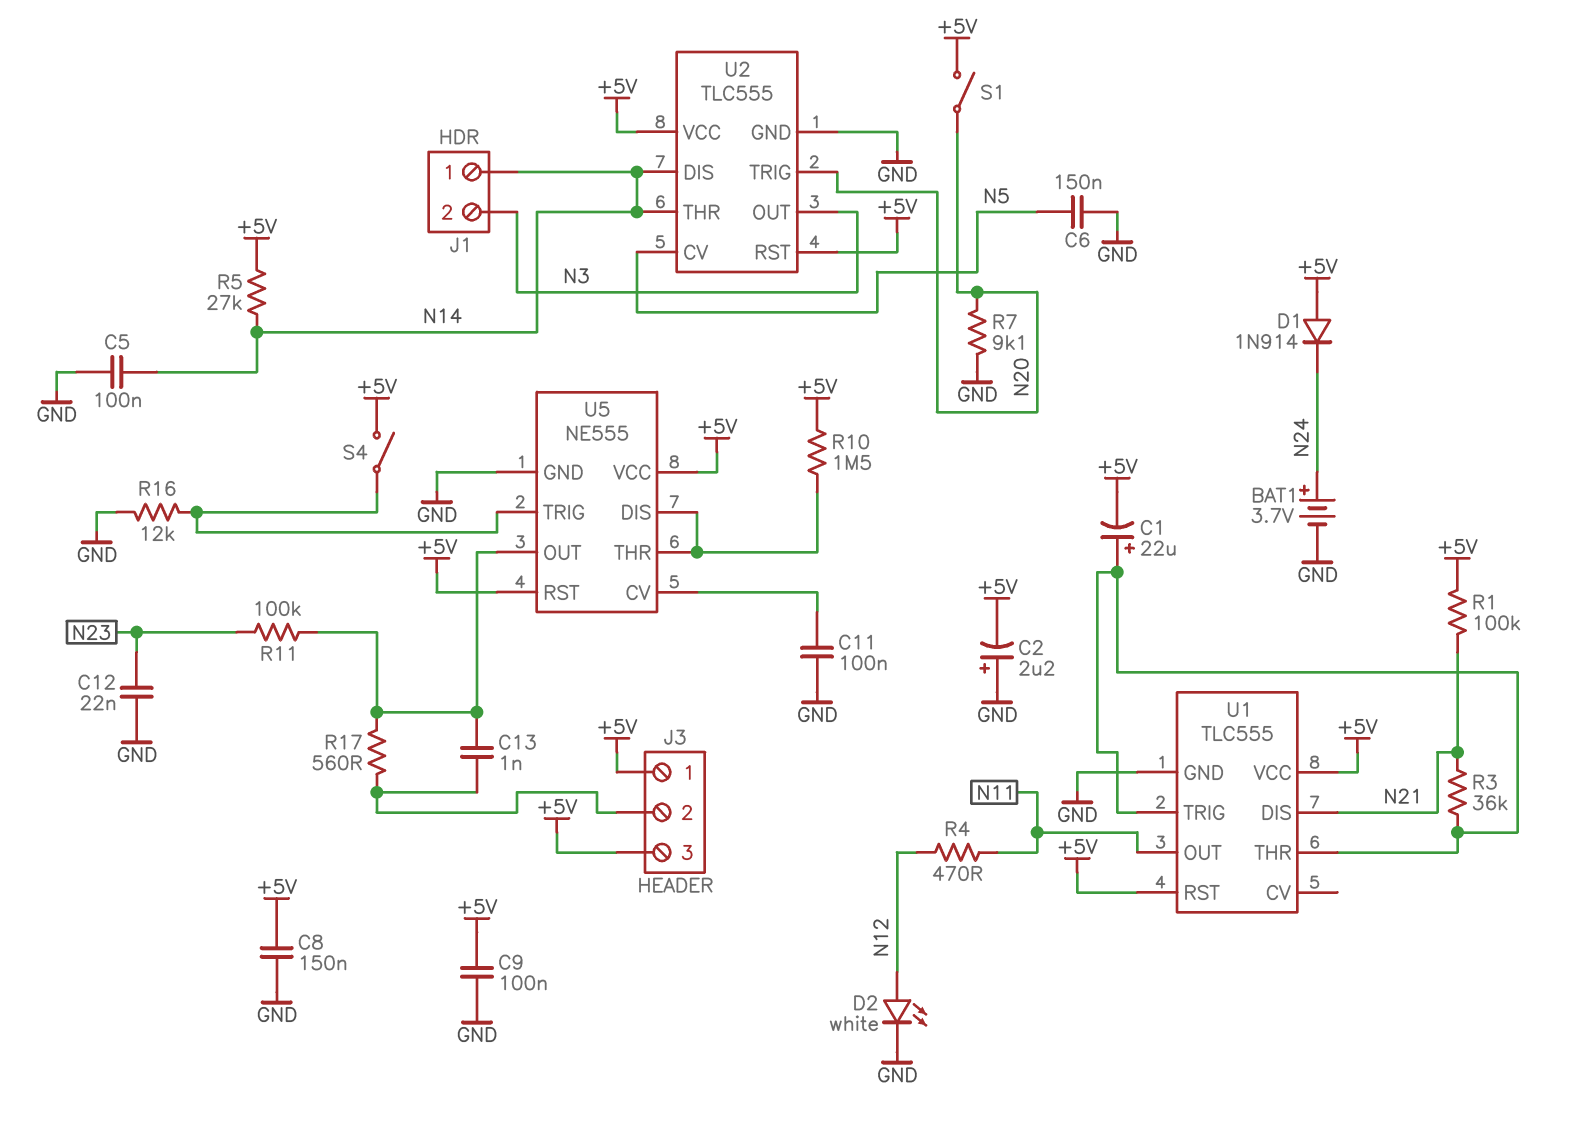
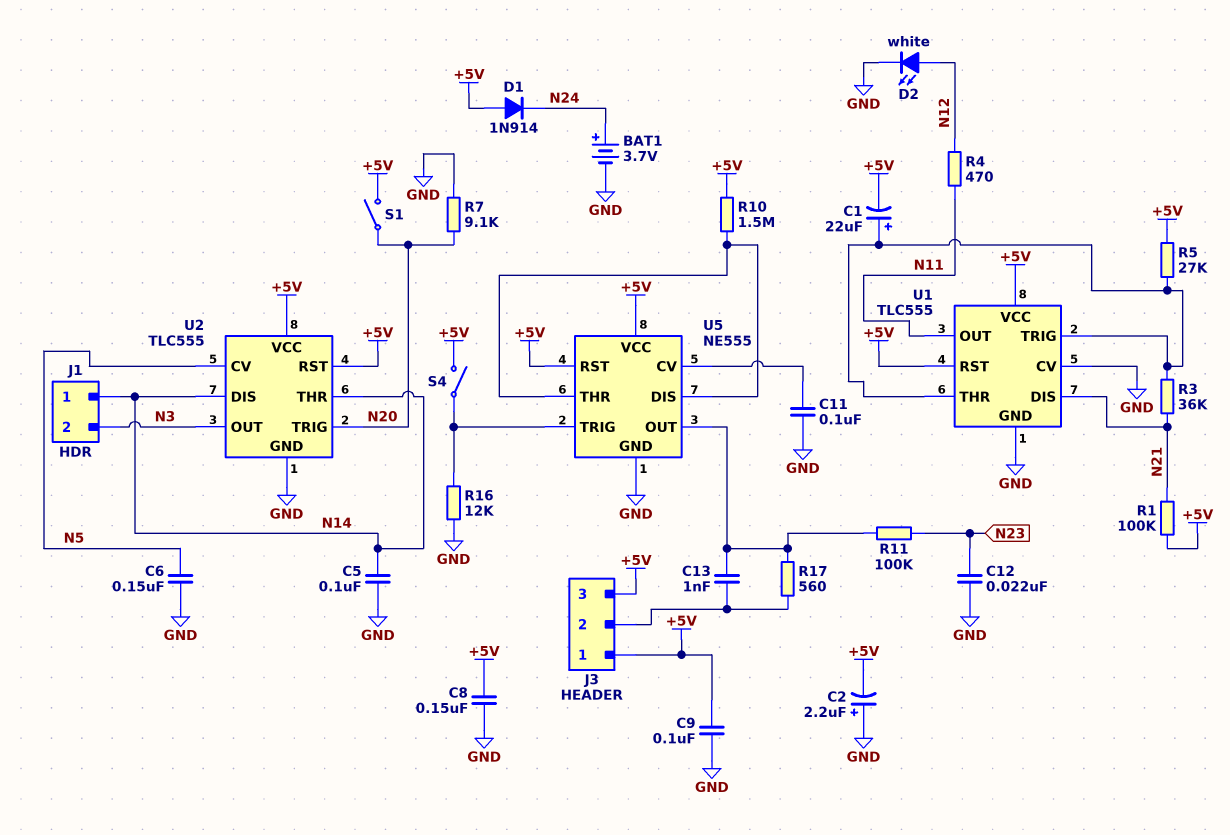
R5: 27k (+5V, N14) -> 27k (+5V, U1/THR)
U1 pin CV: none -> GND

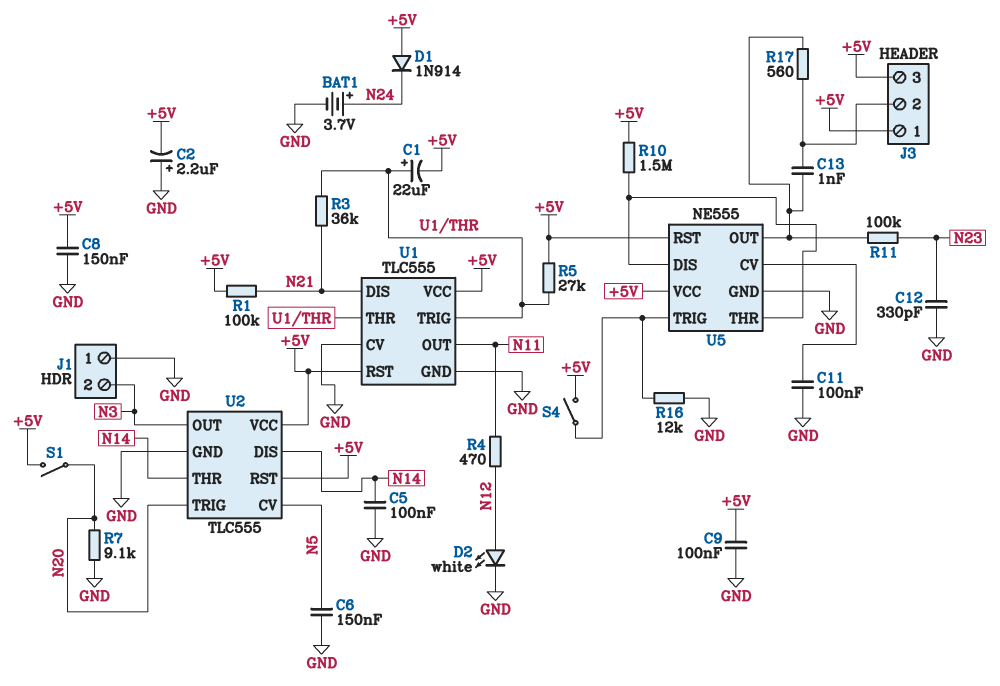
C12: 22nF (GND, N23) -> 330pF (GND, N23)
J1 pin 1: N14 -> GND

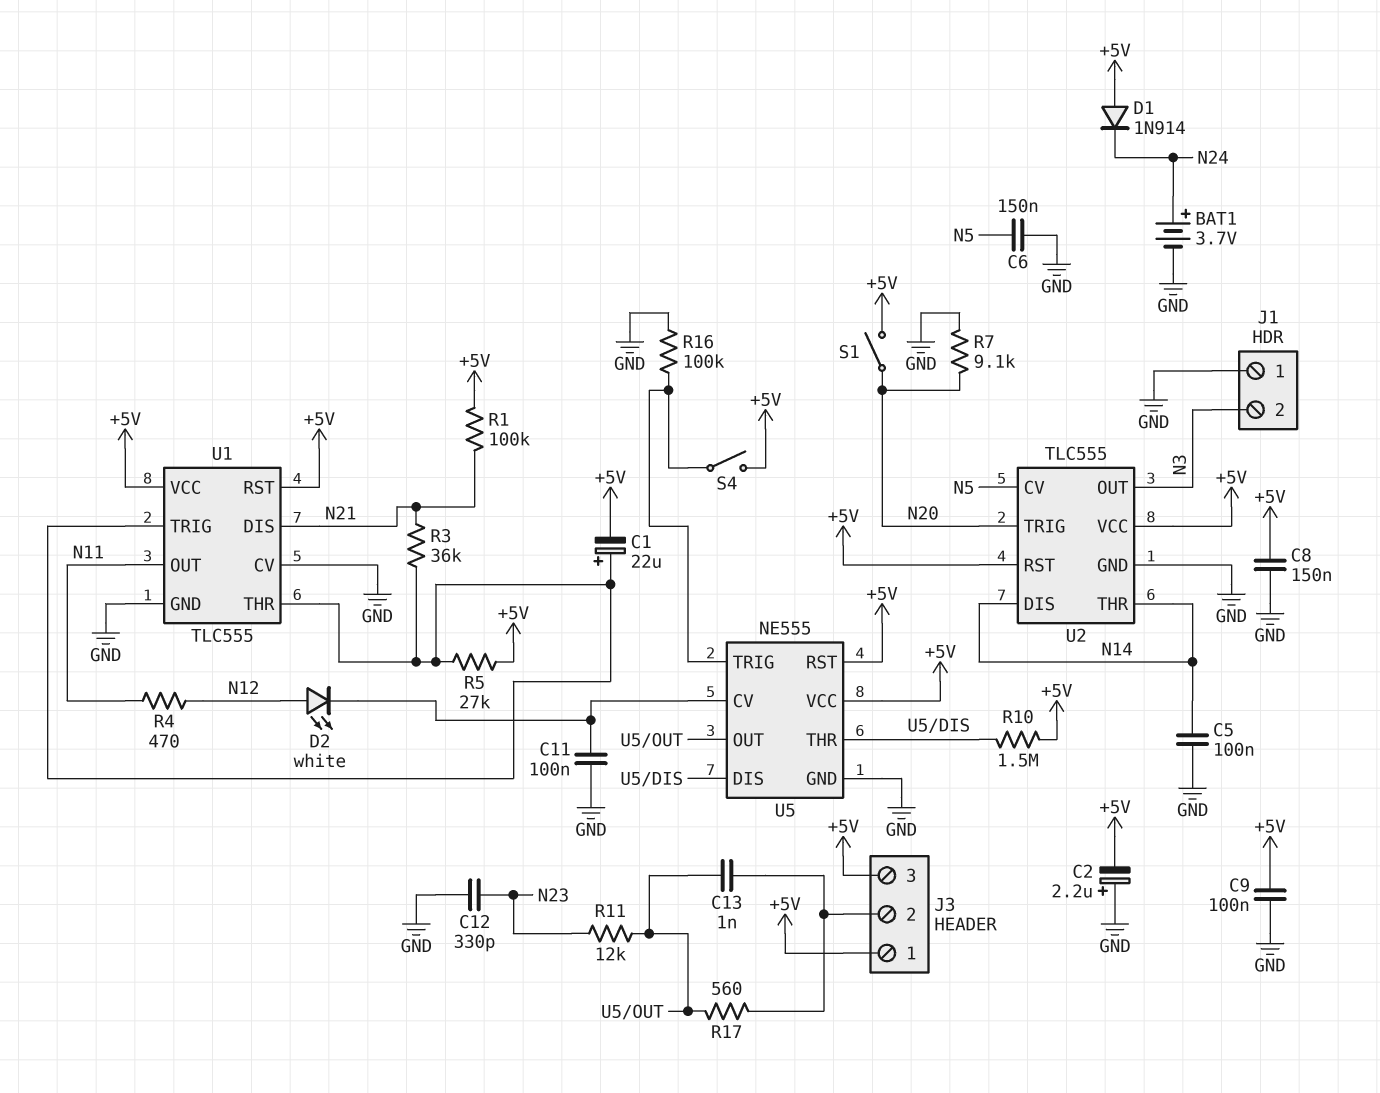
D2: LED white (A N12, K GND) -> LED white (A N12, K U5/CV)
R11: 100k (N23, U5/OUT) -> 12k (N23, U5/OUT)
R16: 12k (GND, U5/TRIG) -> 100k (GND, U5/TRIG)

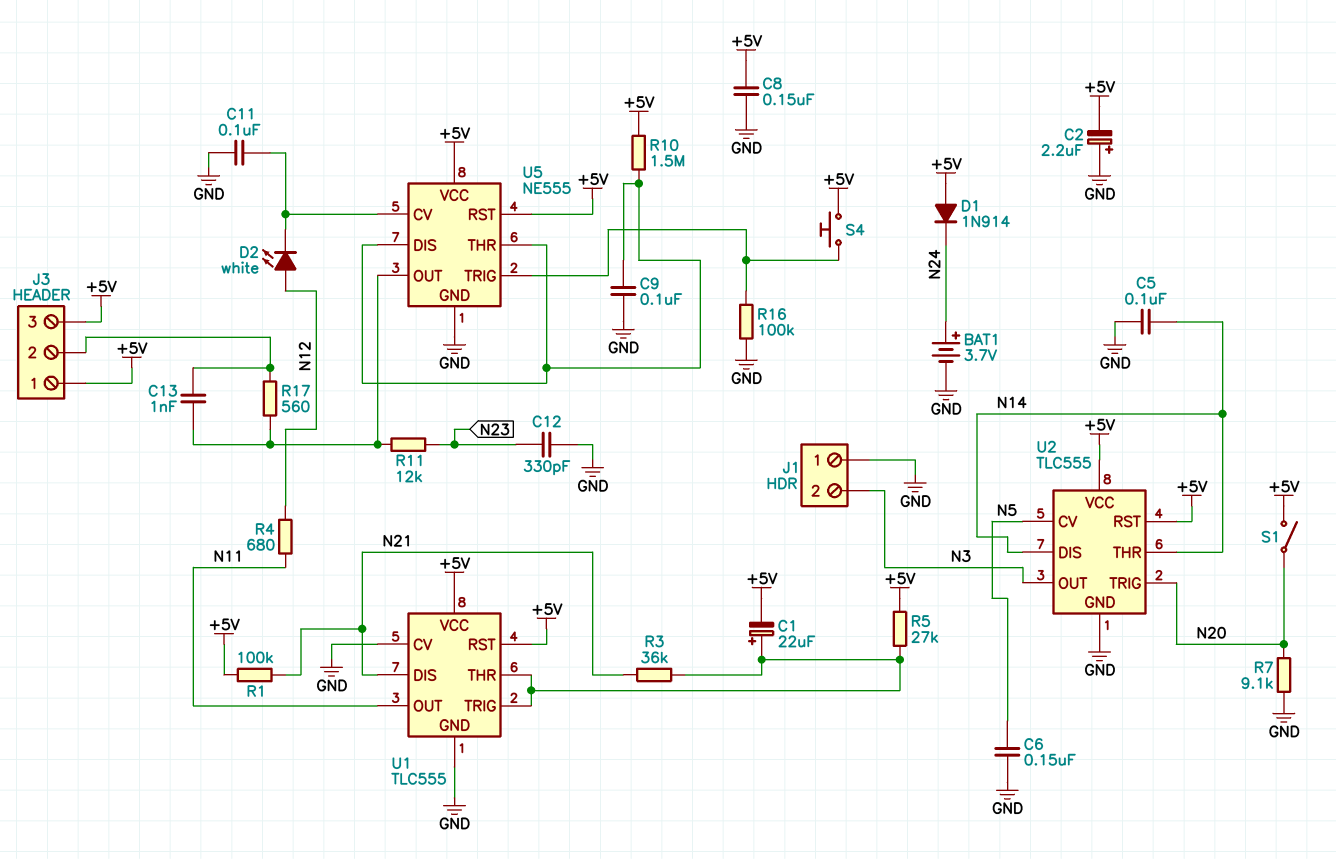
C9: 100nF (+5V, GND) -> 100nF (GND, U5/DIS)
R4: 470 (N11, N12) -> 680 (N11, N12)
S4: switch (+5V, U5/TRIG) -> button (+5V, U5/TRIG)

